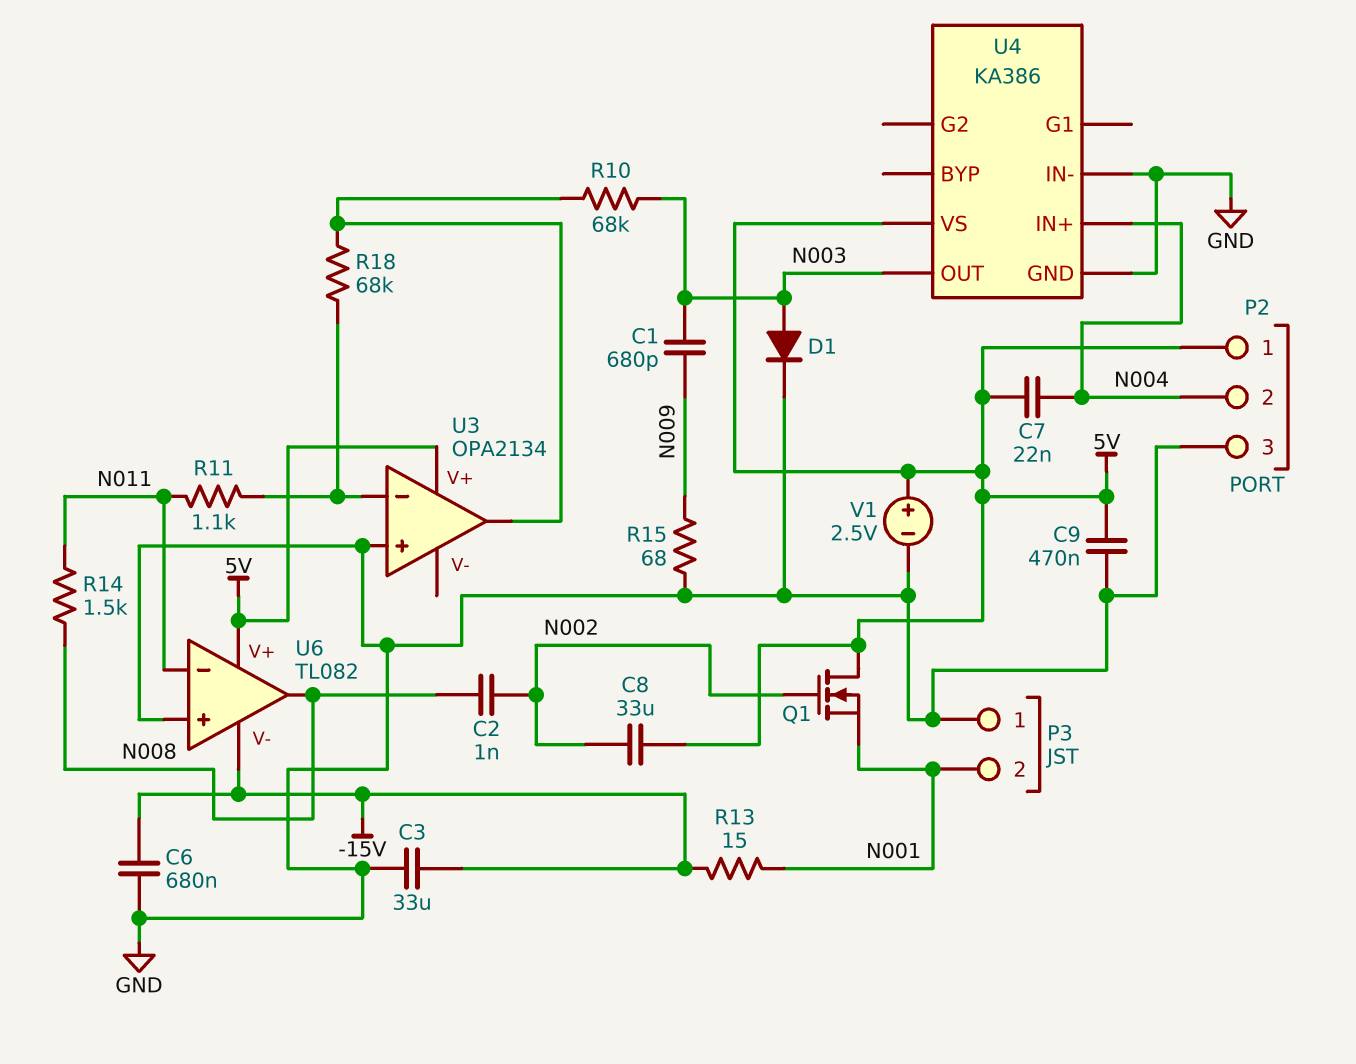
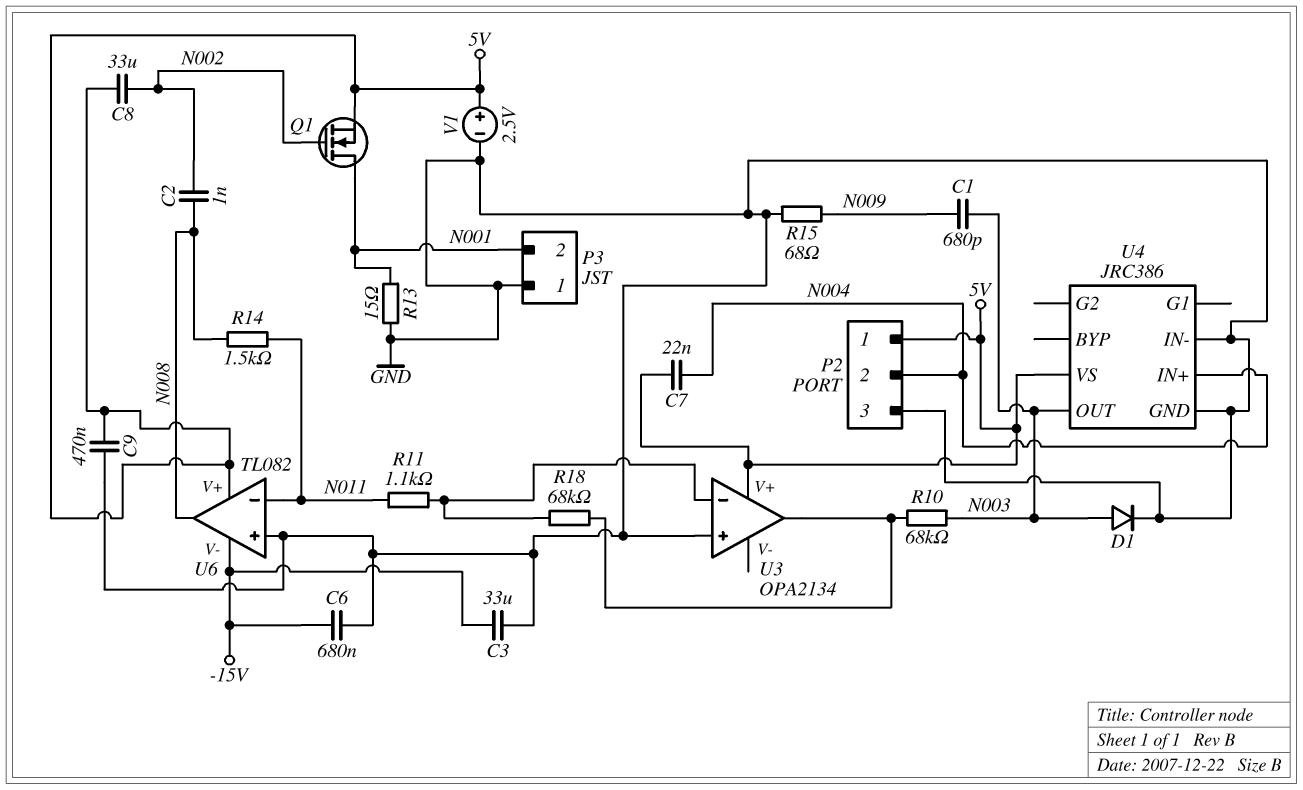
Q1: NMOS (G N002, D 5V, S N001) -> NMOS (G N002, D N001, S 5V)
R13: 15 (-15V, N001) -> 15 (GND, N001)
U4: KA386 -> JRC386

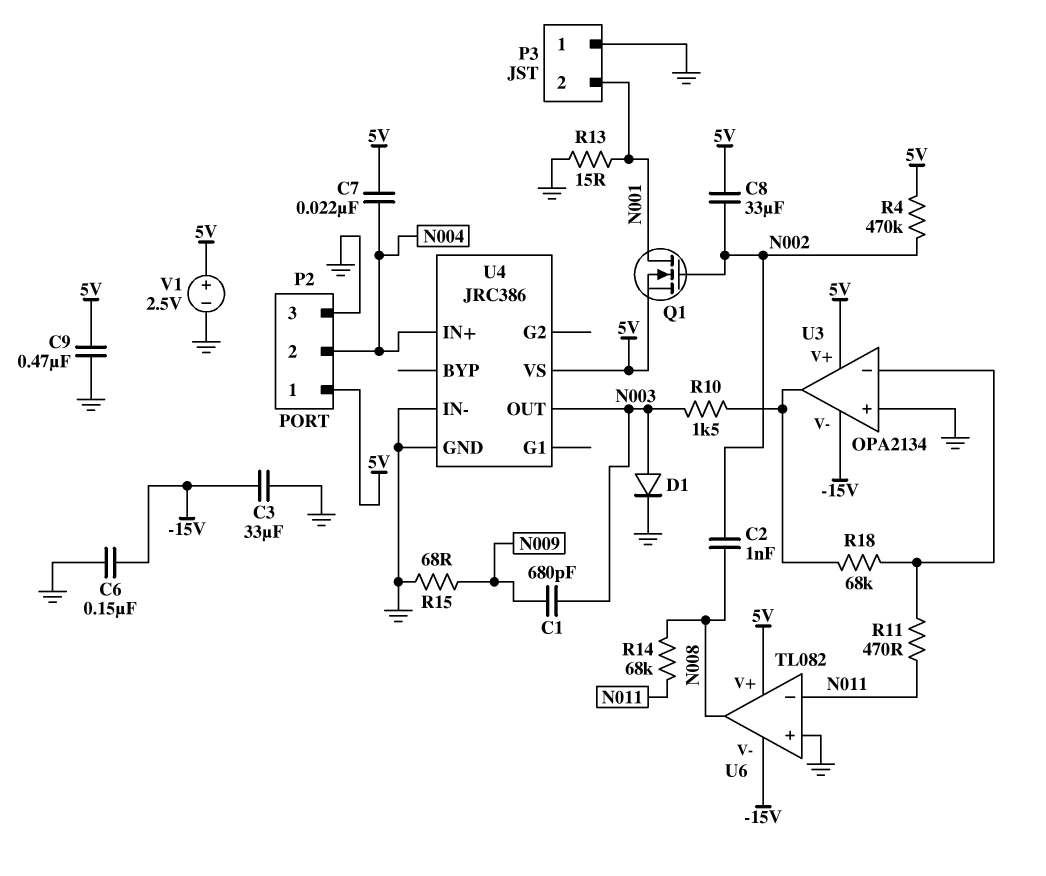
C6: 680nF (-15V, GND) -> 150nF (-15V, GND)
R4: none -> 470k (5V, N002)
R10: 68k (N003, U3/out) -> 1.5k (N003, U3/out)
R11: 1.1k (N011, U3/in-) -> 470 (N011, U3/in-)
R14: 1.5k (N008, N011) -> 68k (N008, N011)
U3 pin V-: none -> -15V

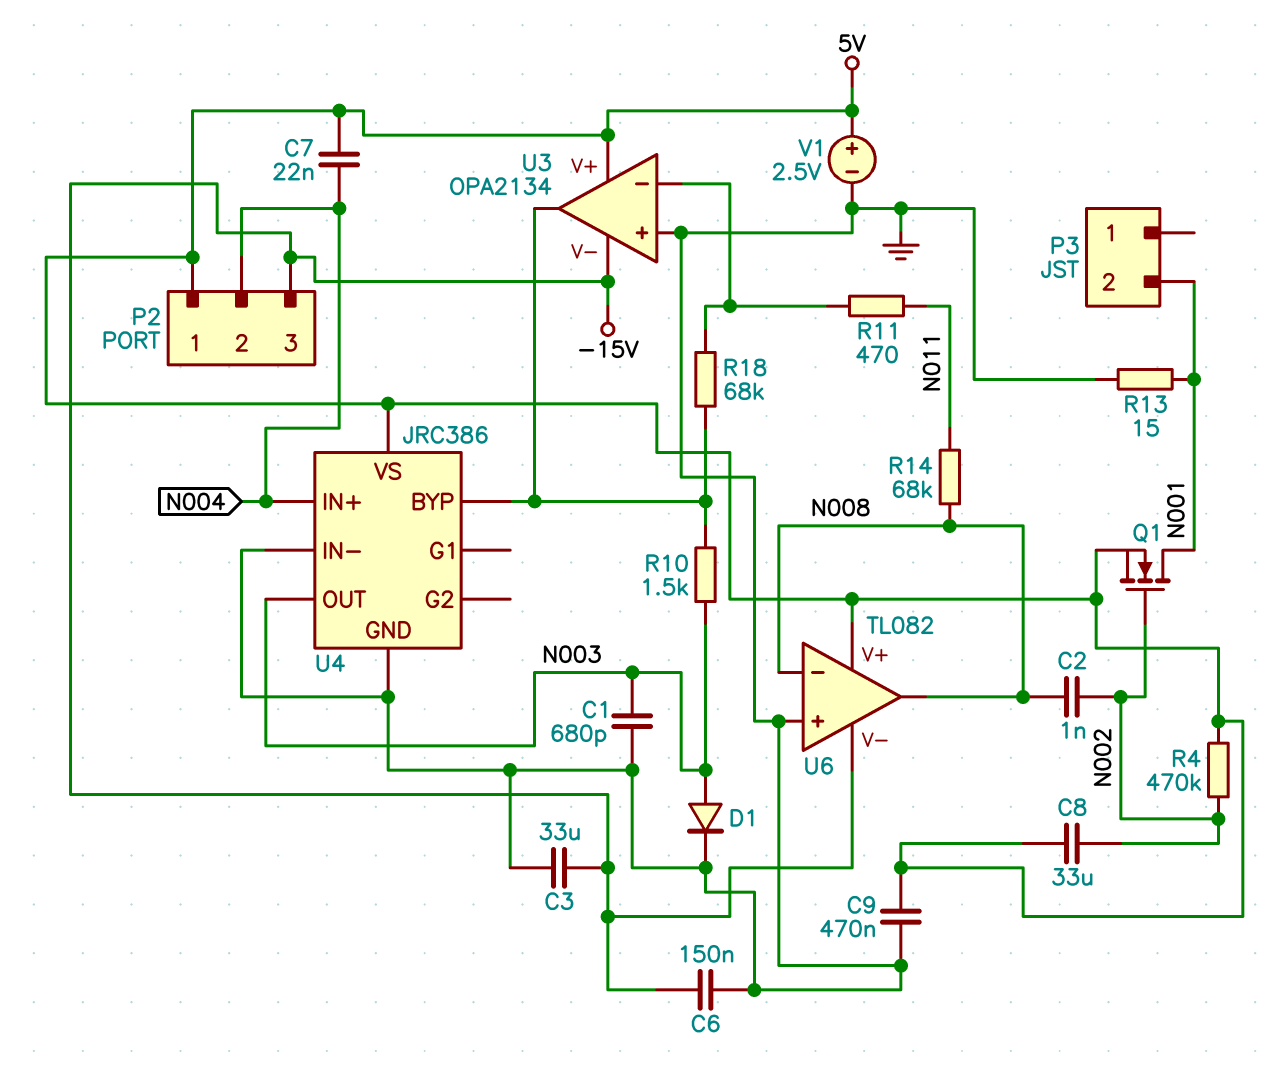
C1: 680pF (N003, N009) -> 680pF (GND, N003)
P2 pin 3: GND -> -15V
P3 pin 1: GND -> none
R15: 68 (GND, N009) -> none
U4 pin BYP: none -> U3/out
U6 pin in-: N011 -> N008

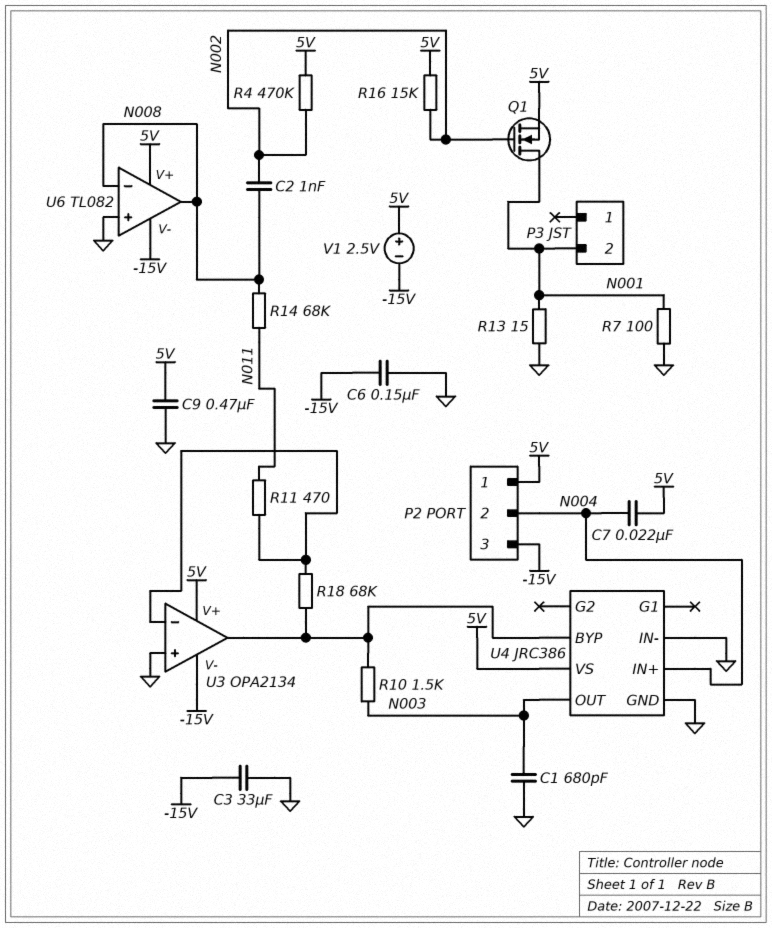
C8: 33uF (5V, N002) -> none
D1: diode (A N003, K GND) -> none
R7: none -> 100 (GND, N001)
R16: none -> 15k (5V, N002)
V1: 2.5V (plus 5V, minus GND) -> 2.5V (plus 5V, minus -15V)

